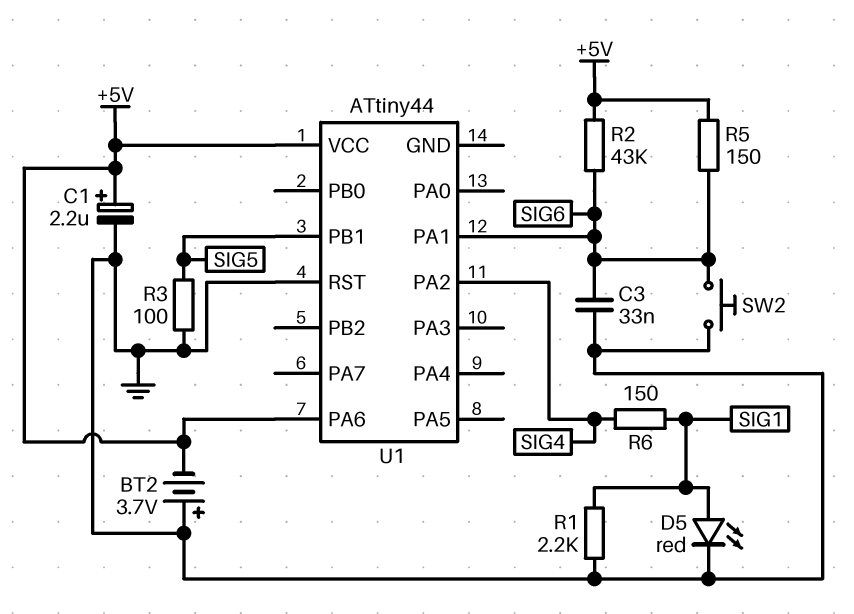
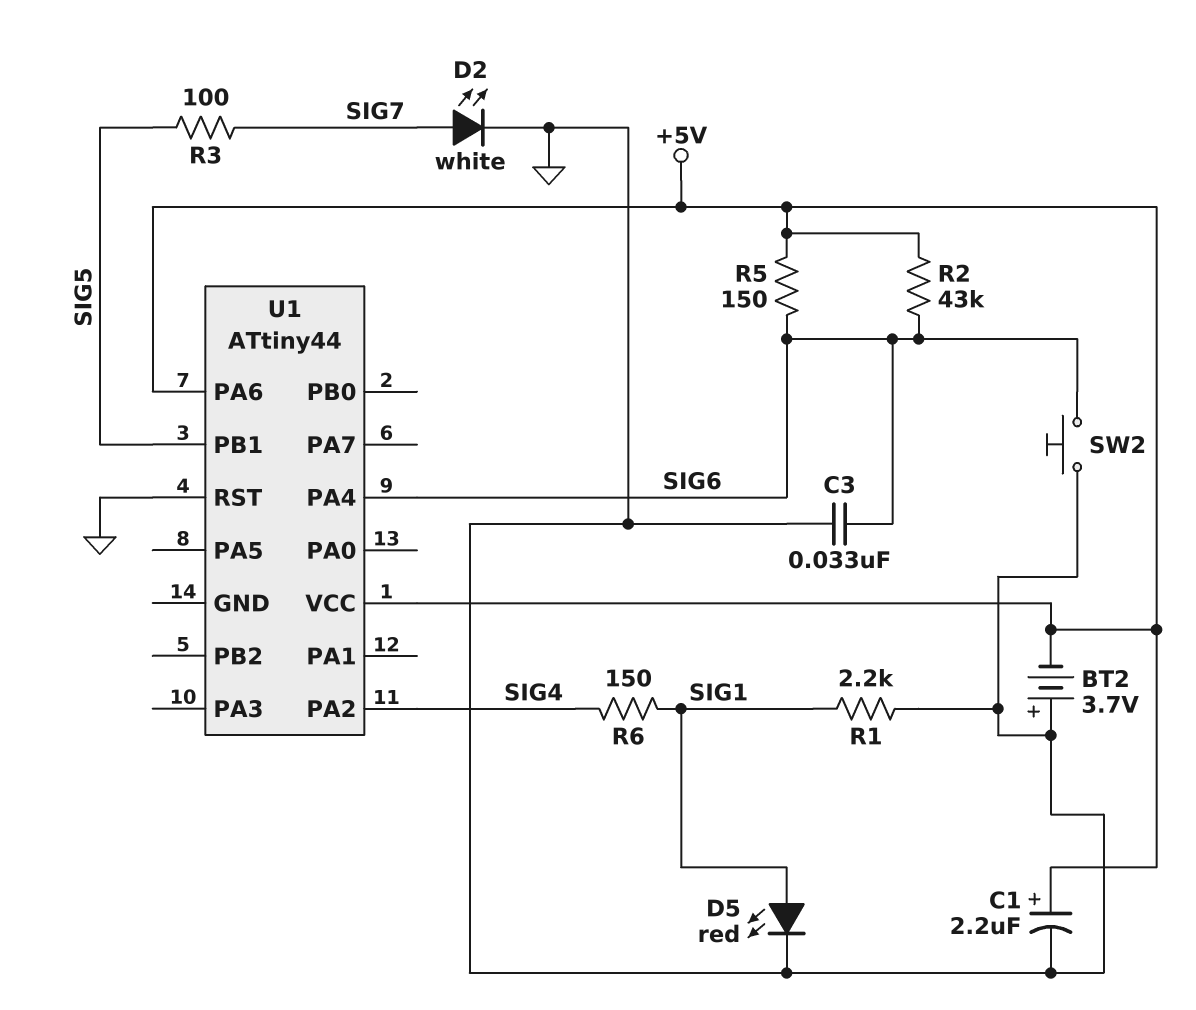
D2: none -> LED white (A SIG7, K GND)
R3: 100 (GND, SIG5) -> 100 (SIG5, SIG7)
U1 pin PA1: SIG6 -> none
U1 pin PA4: none -> SIG6

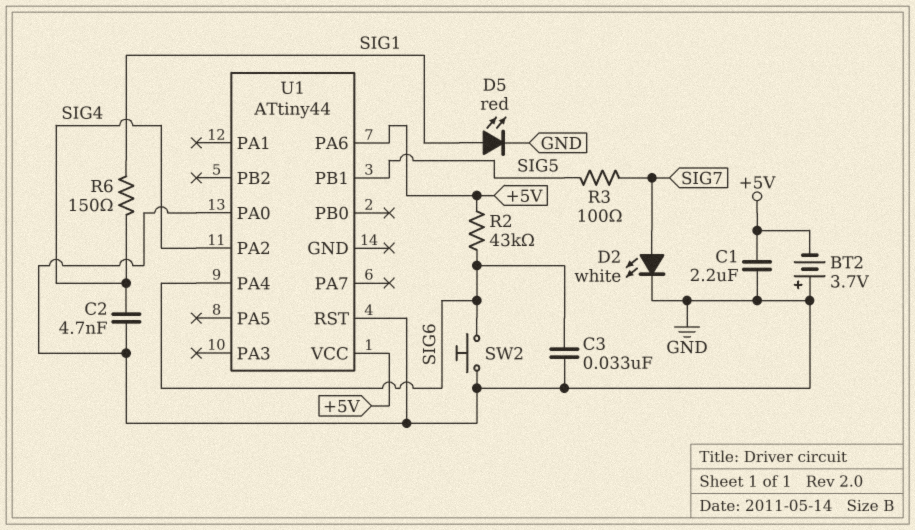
C1: 2.2uF (plus +5V, minus GND) -> 2.2uF (+5V, GND)
C2: none -> 4.7nF (GND, SIG4)
R1: 2.2k (GND, SIG1) -> none
R5: 150 (+5V, SIG6) -> none
U1 pin PA0: none -> GND

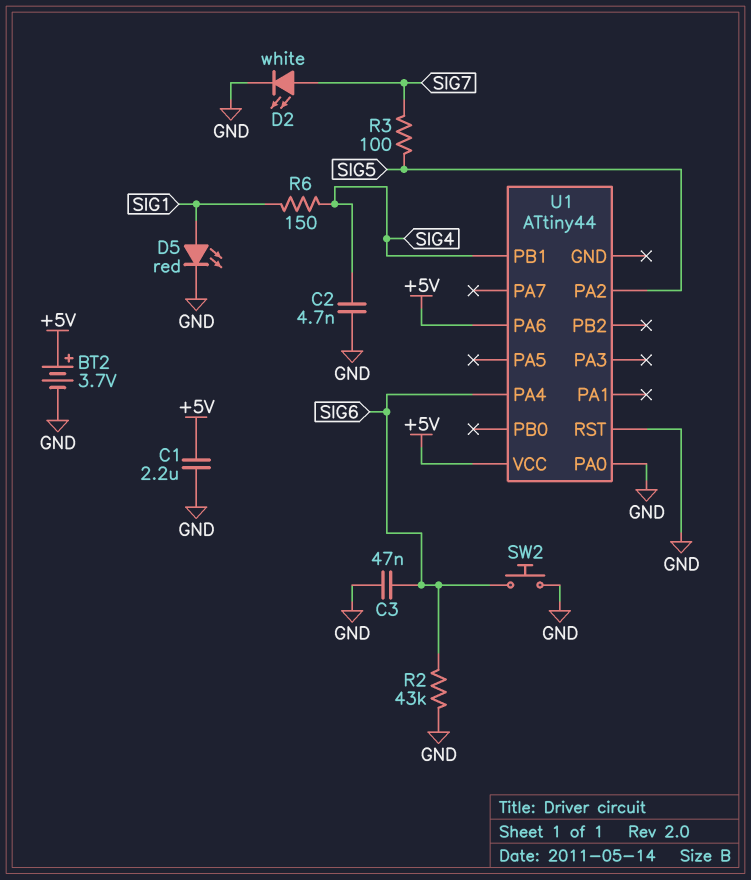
BT2: 3.7V (plus GND, minus +5V) -> 3.7V (plus +5V, minus GND)
C3: 33nF (GND, SIG6) -> 47nF (GND, SIG6)
R2: 43k (+5V, SIG6) -> 43k (GND, SIG6)
U1 pin PA2: SIG4 -> SIG5
U1 pin PB1: SIG5 -> SIG4

